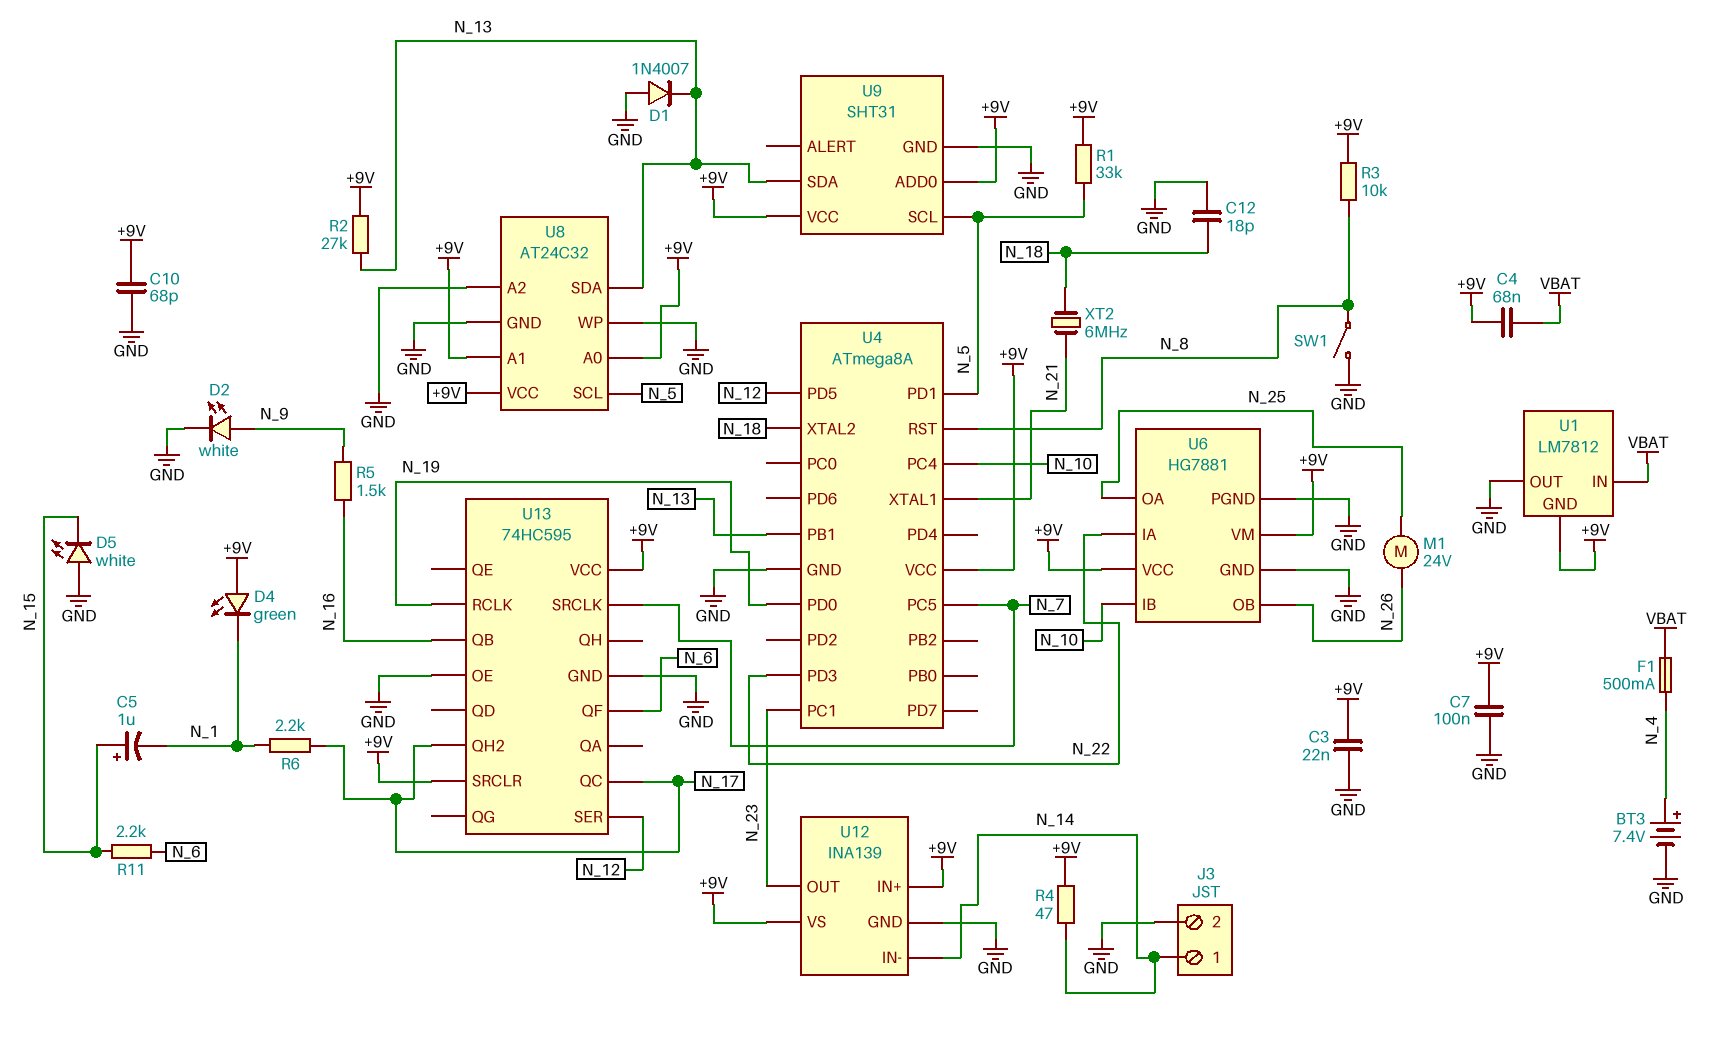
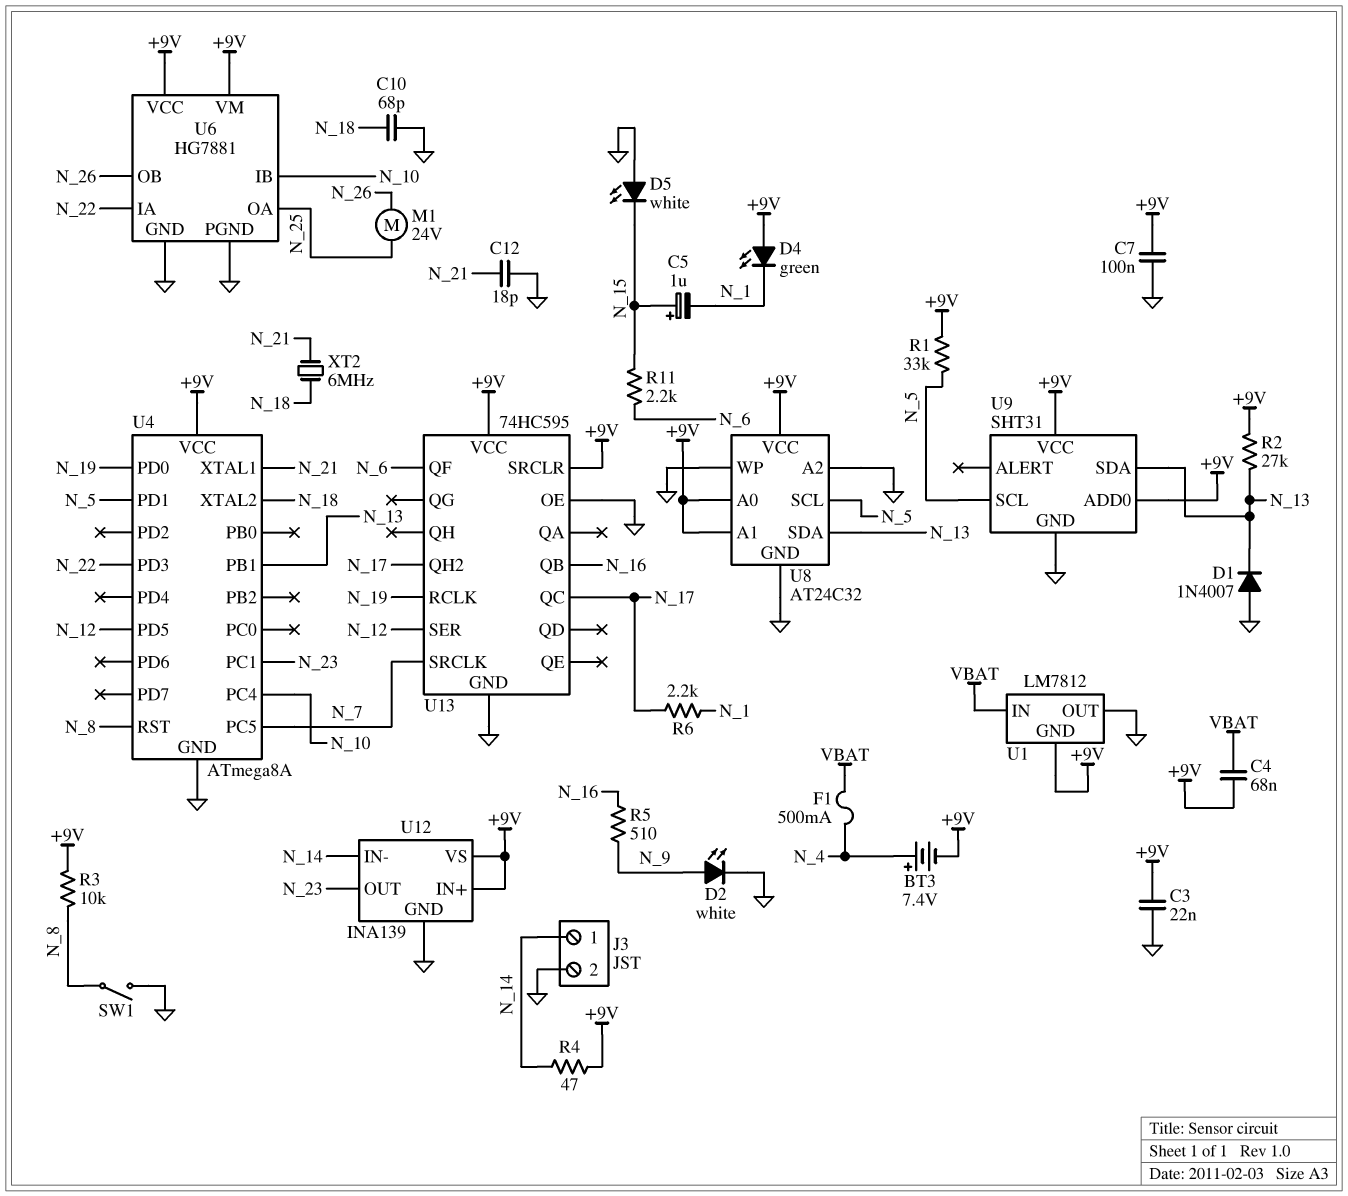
BT3: 7.4V (plus N_4, minus GND) -> 7.4V (plus N_4, minus +9V)
C10: 68pF (+9V, GND) -> 68pF (GND, N_18)
C12: 18pF (GND, N_18) -> 18pF (GND, N_21)
R5: 1.5k (N_9, N_16) -> 510 (N_9, N_16)

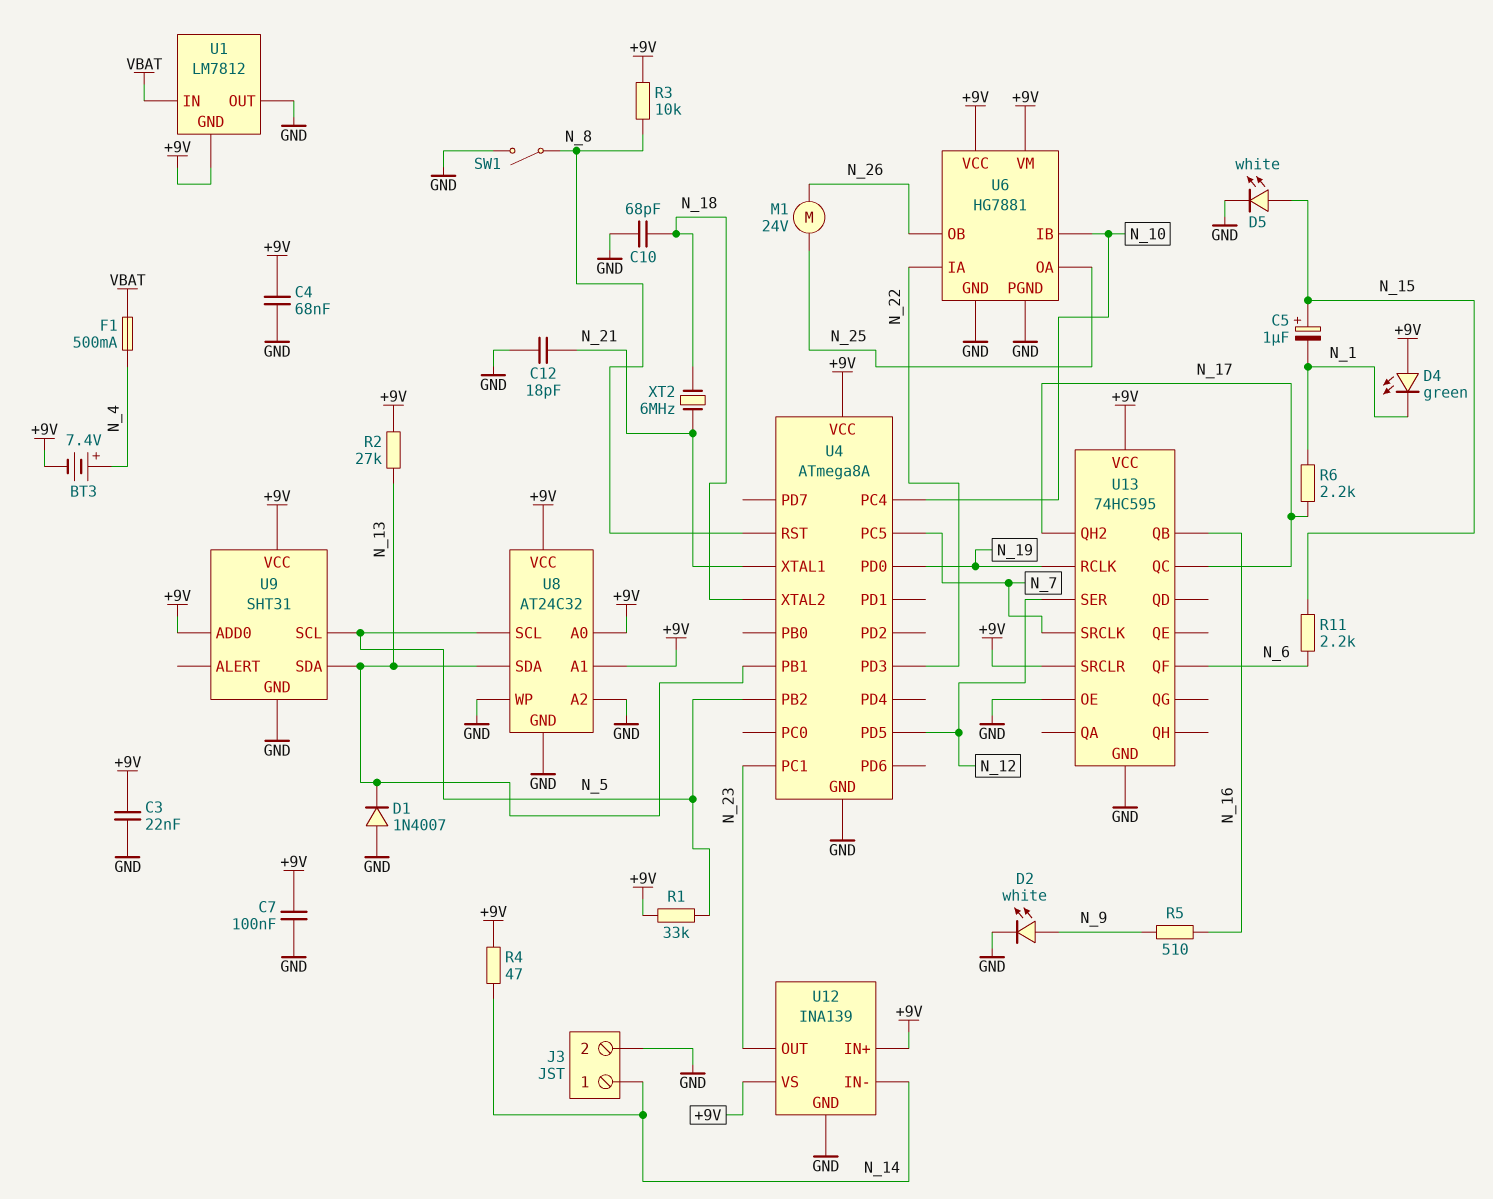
C4: 68nF (+9V, VBAT) -> 68nF (+9V, GND)
D5: LED white (A GND, K N_15) -> LED white (A N_15, K GND)
U4 pin PB2: none -> N_5
U4 pin PD1: N_5 -> none

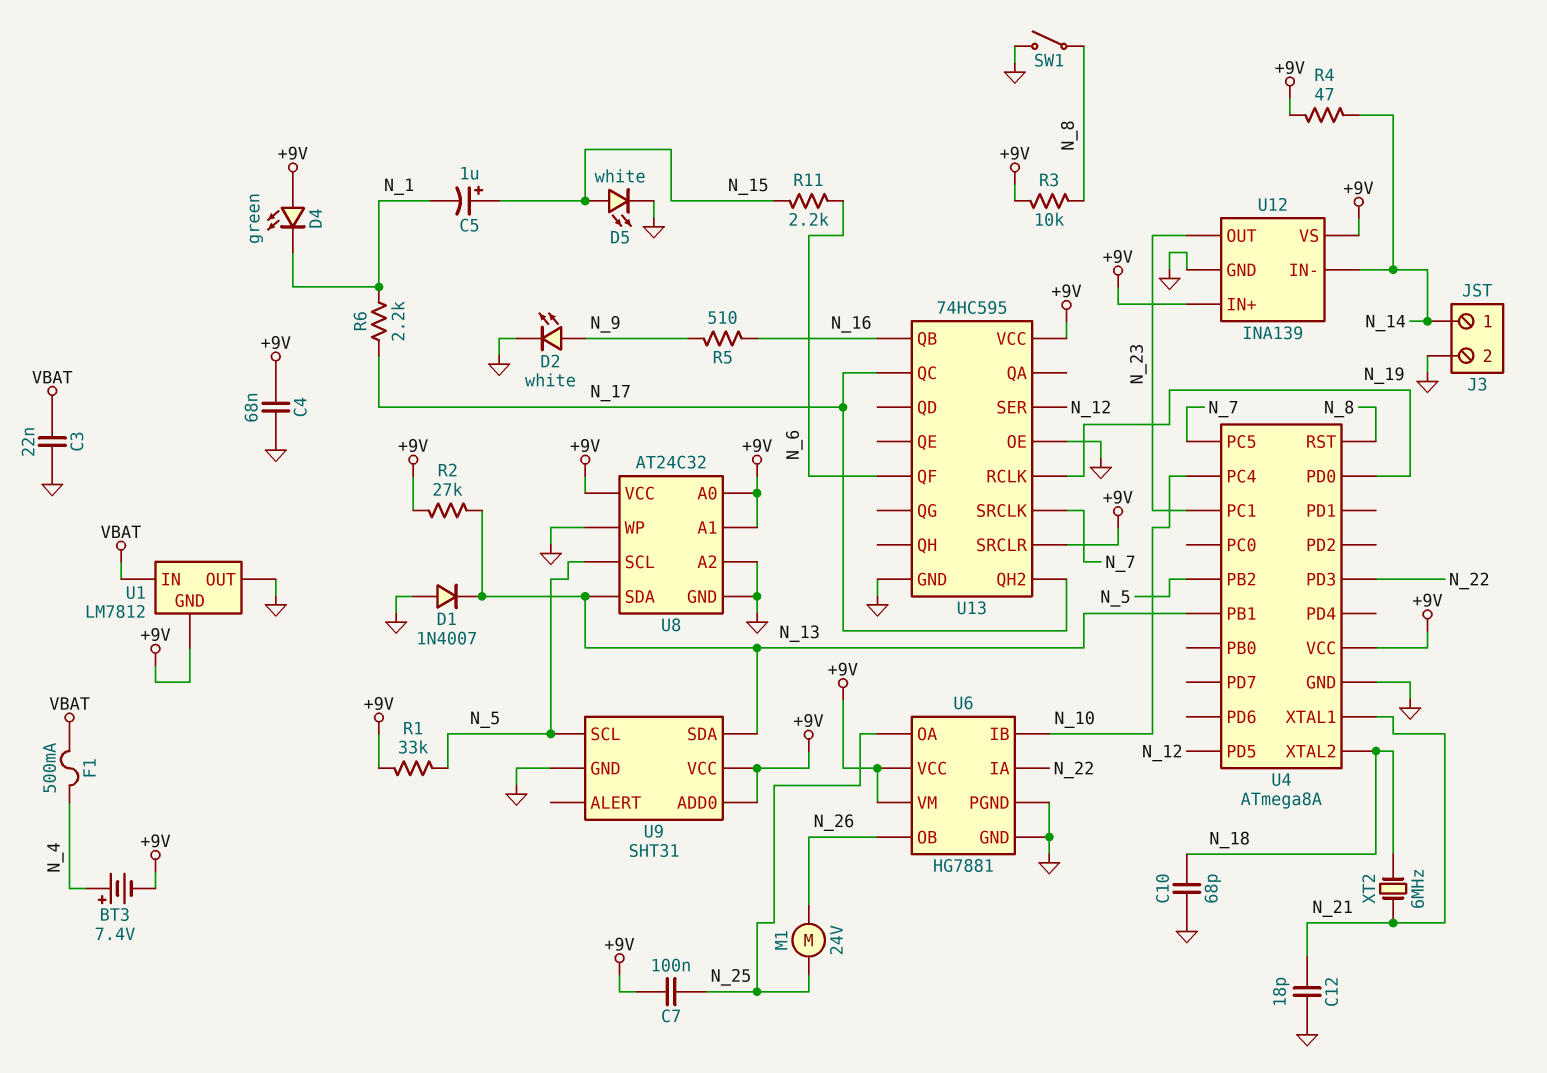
C3: 22nF (+9V, GND) -> 22nF (GND, VBAT)
C7: 100nF (+9V, GND) -> 100nF (+9V, N_25)

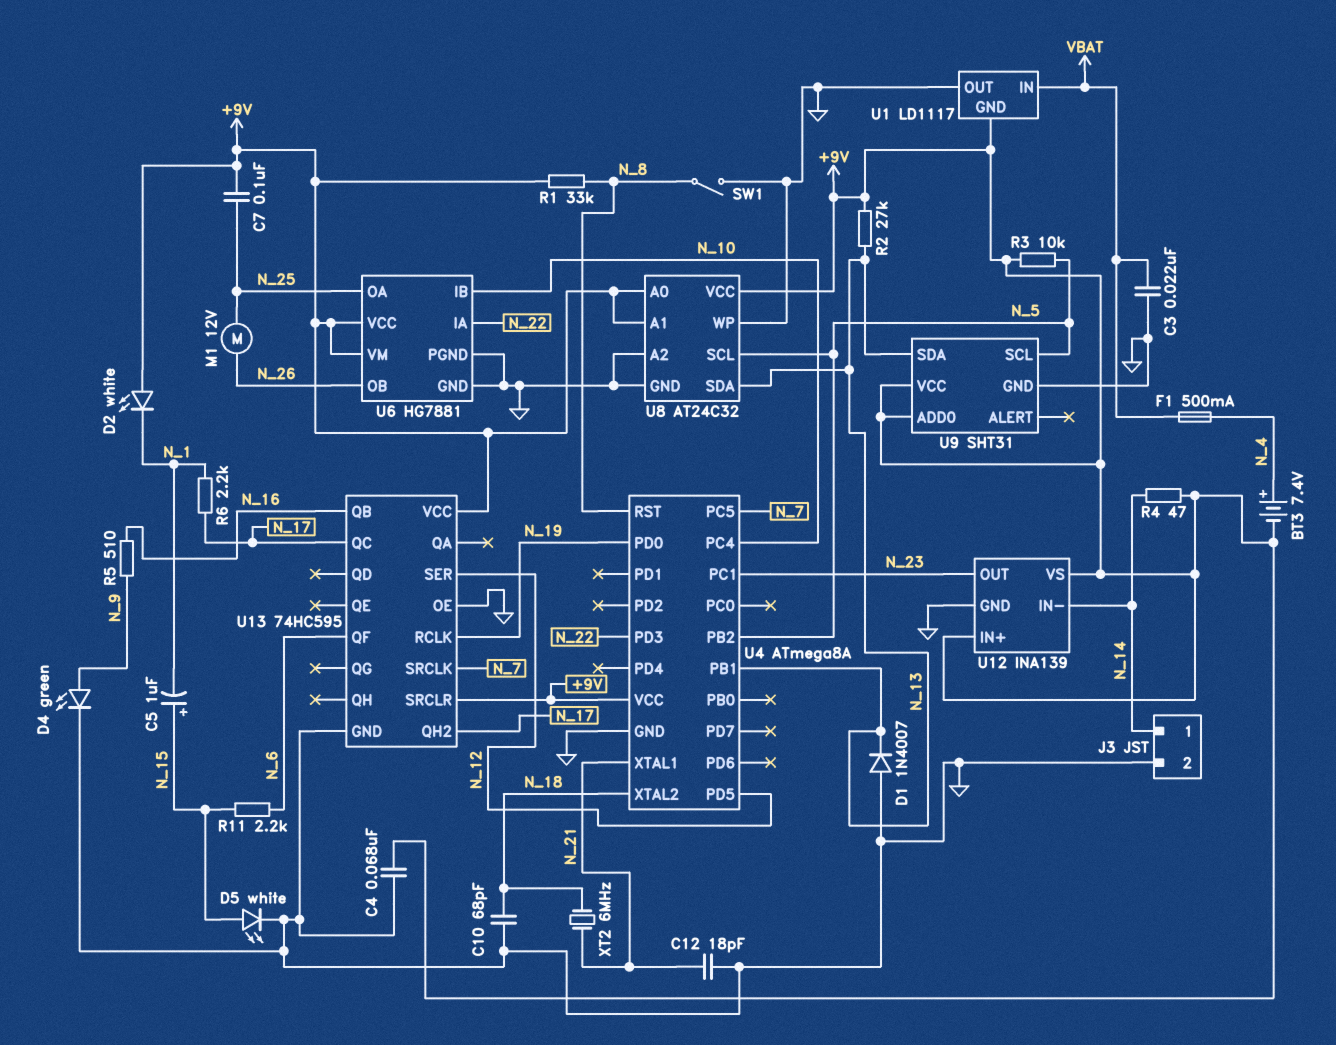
D2: LED white (A N_9, K GND) -> LED white (A +9V, K N_1)
D4: LED green (A +9V, K N_1) -> LED green (A N_9, K GND)
M1: motor 24V (N_25, N_26) -> motor 12V (N_25, N_26)
R1: 33k (+9V, N_5) -> 33k (+9V, N_8)
R3: 10k (+9V, N_8) -> 10k (+9V, N_5)
U1: LM7812 -> LD1117

